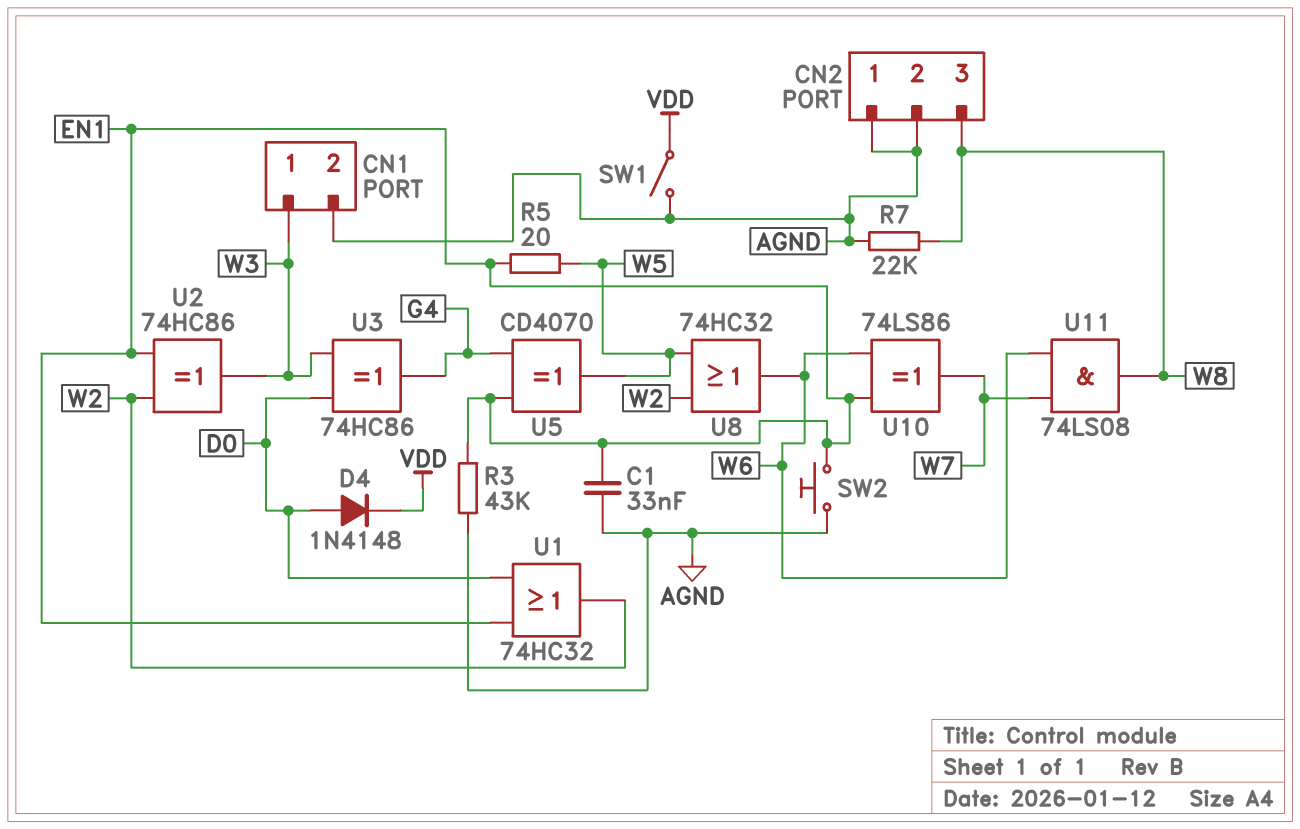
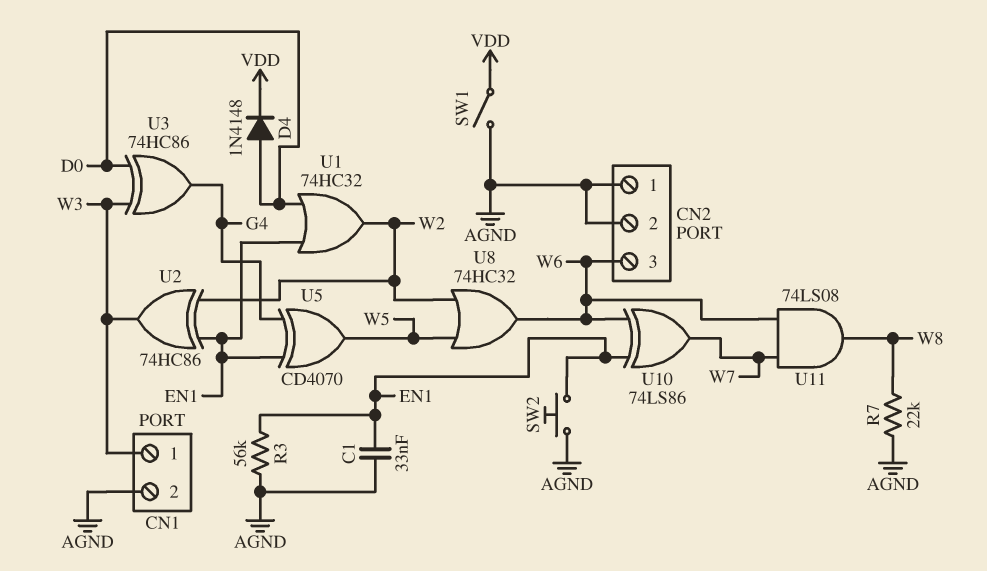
CN2 pin 3: W8 -> W6
R3: 43k (AGND, EN1) -> 56k (AGND, EN1)
R5: 20 (EN1, W5) -> none

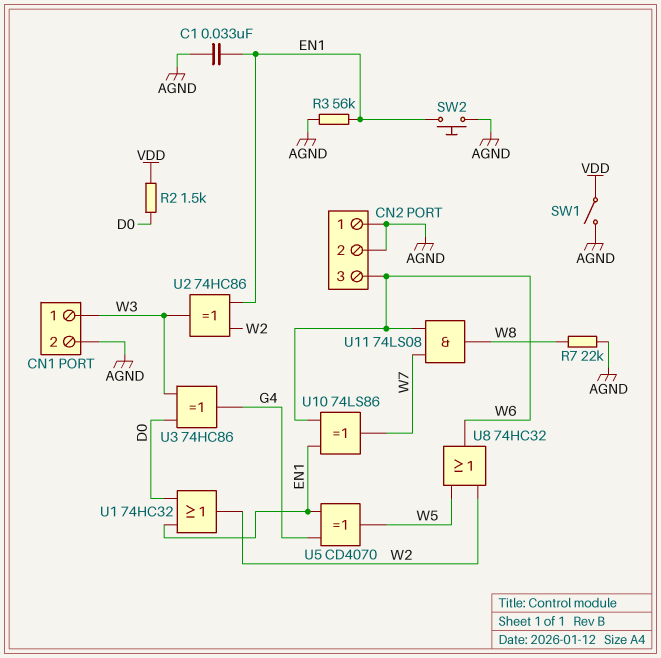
D4: diode 1N4148 (A D0, K VDD) -> none
R2: none -> 1.5k (D0, VDD)

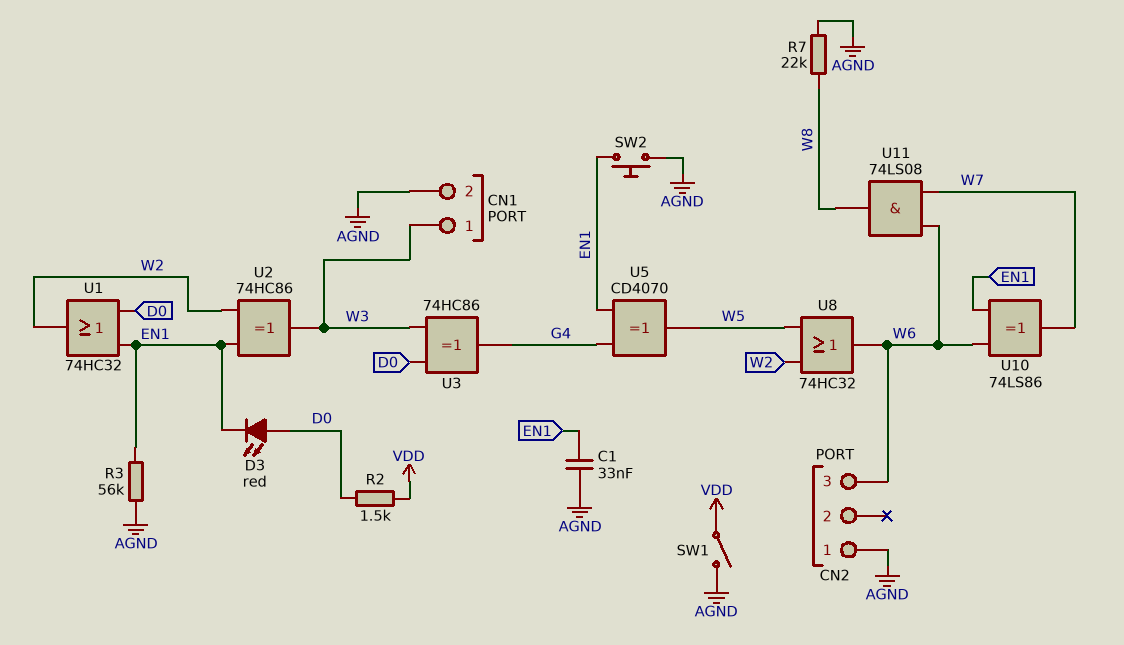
CN2 pin 2: AGND -> none
D3: none -> LED red (A D0, K EN1)

